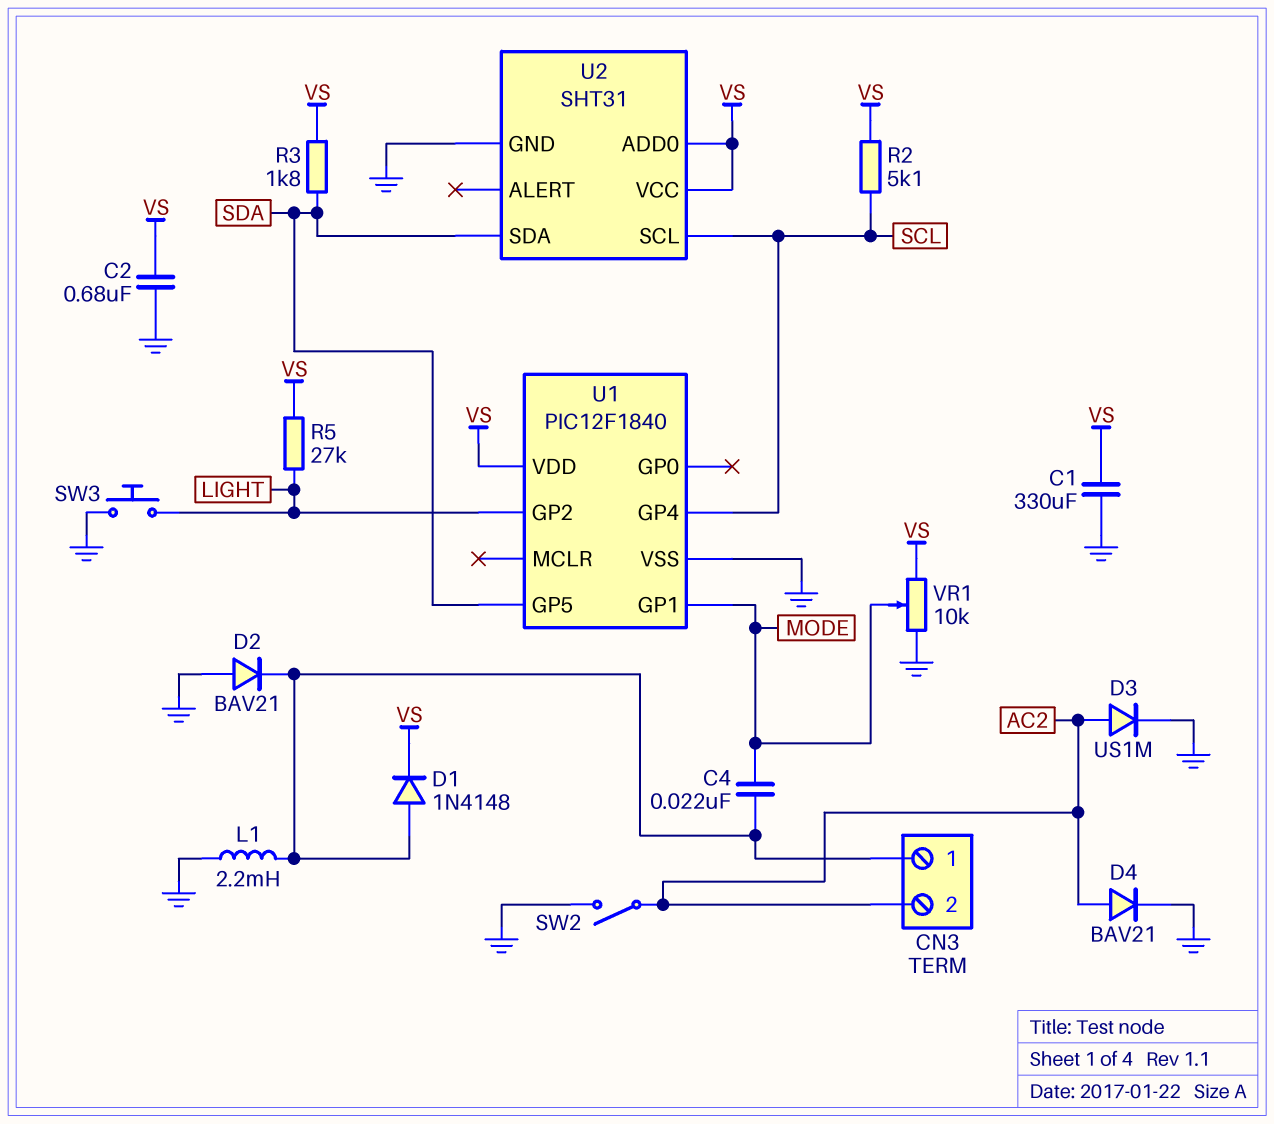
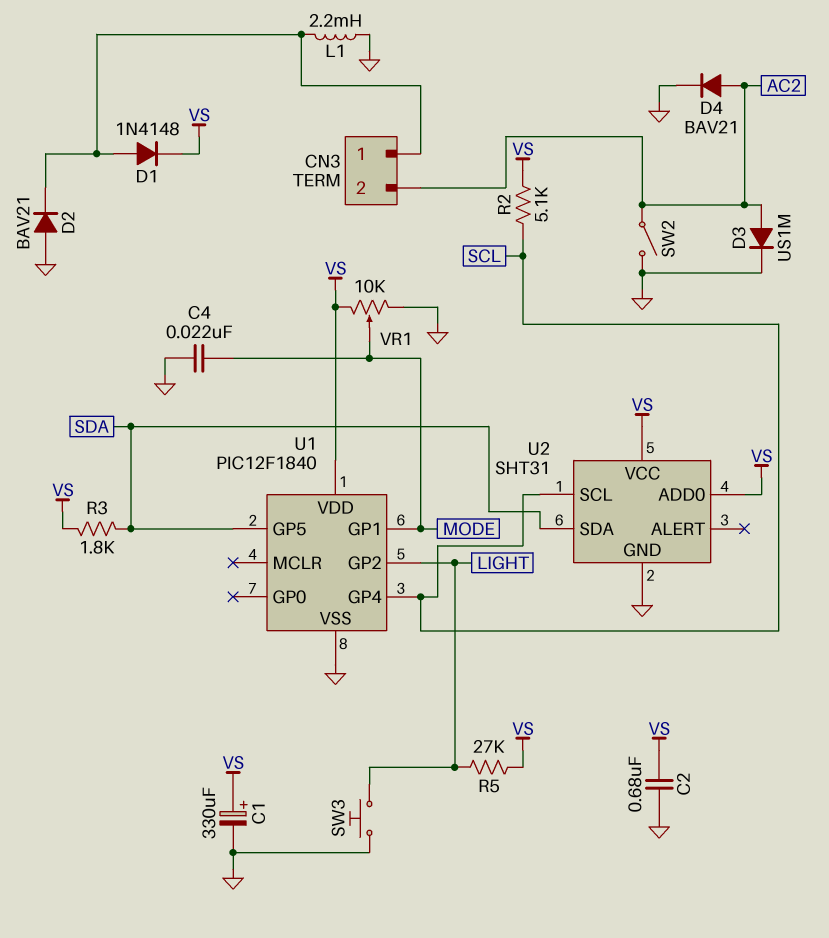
C1: 330uF (GND, VS) -> 330uF (plus VS, minus GND)
C4: 22nF (CN3/1, MODE) -> 22nF (GND, MODE)

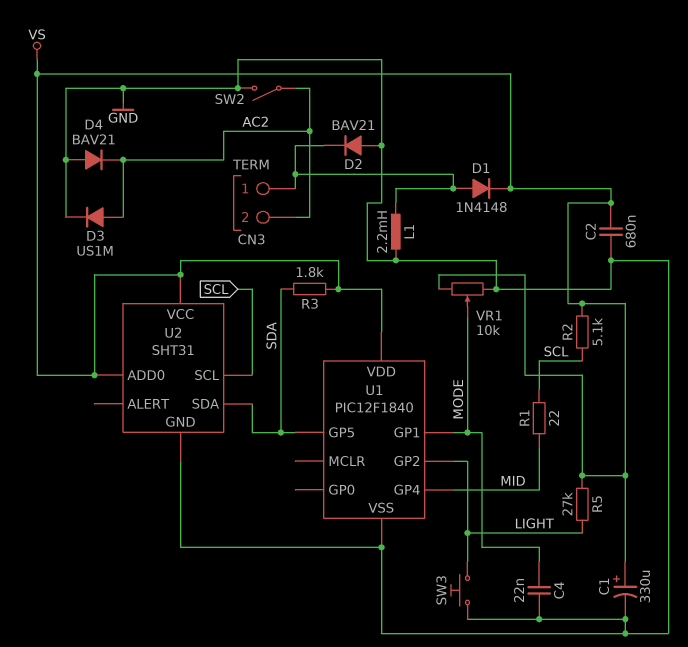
D4: diode BAV21 (A AC2, K GND) -> diode BAV21 (A GND, K AC2)
R1: none -> 22 (MID, SCL)
U1 pin GP4: SCL -> MID

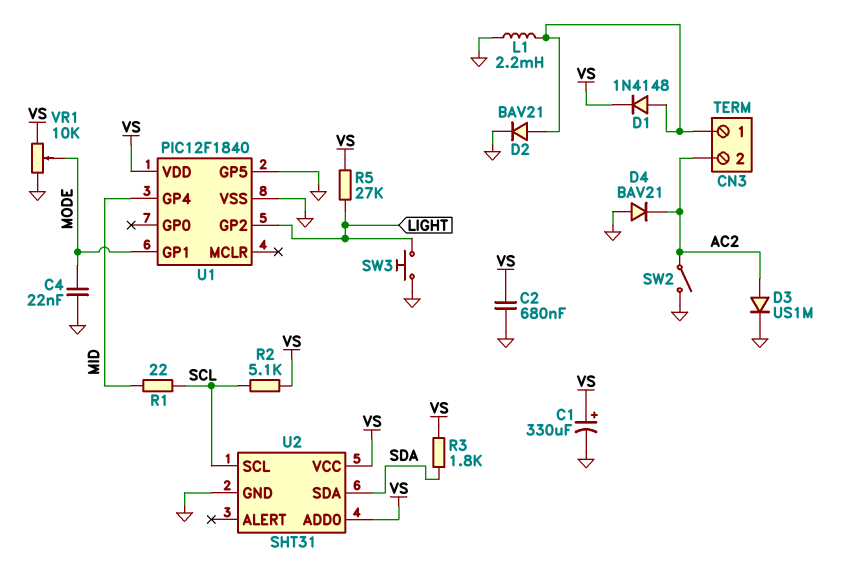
D2: diode BAV21 (A GND, K CN3/1) -> diode BAV21 (A CN3/1, K GND)
U1 pin GP5: SDA -> GND

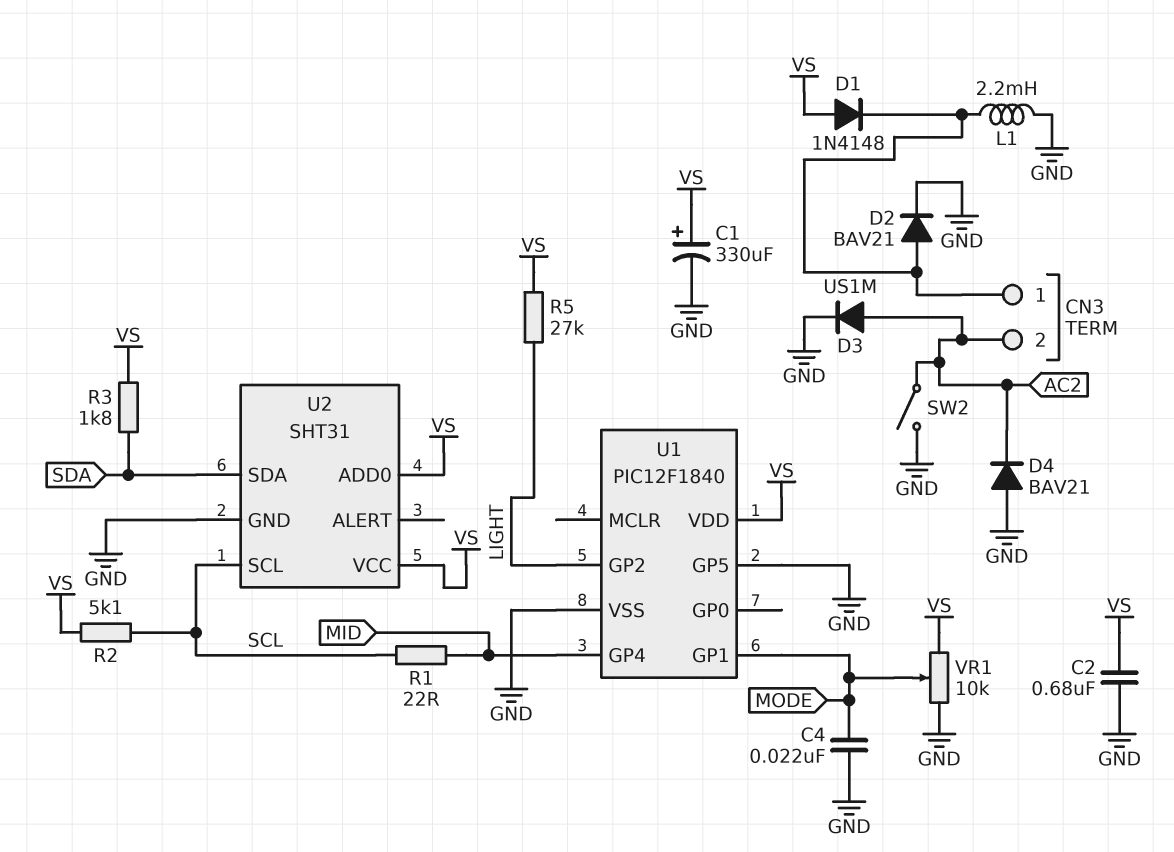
D1: diode 1N4148 (A CN3/1, K VS) -> diode 1N4148 (A VS, K CN3/1)
SW3: button (GND, LIGHT) -> none

